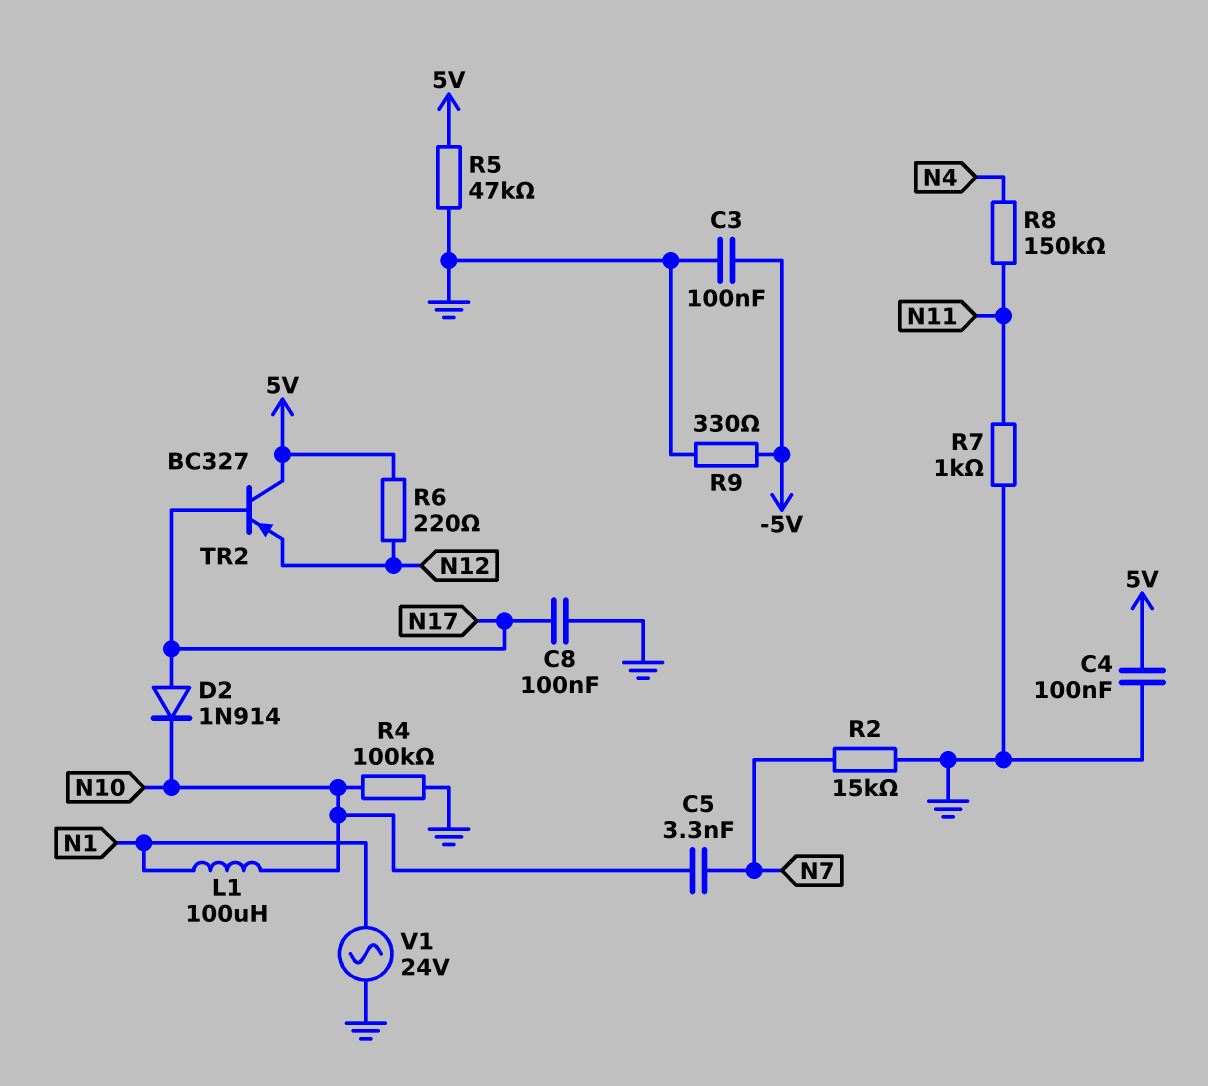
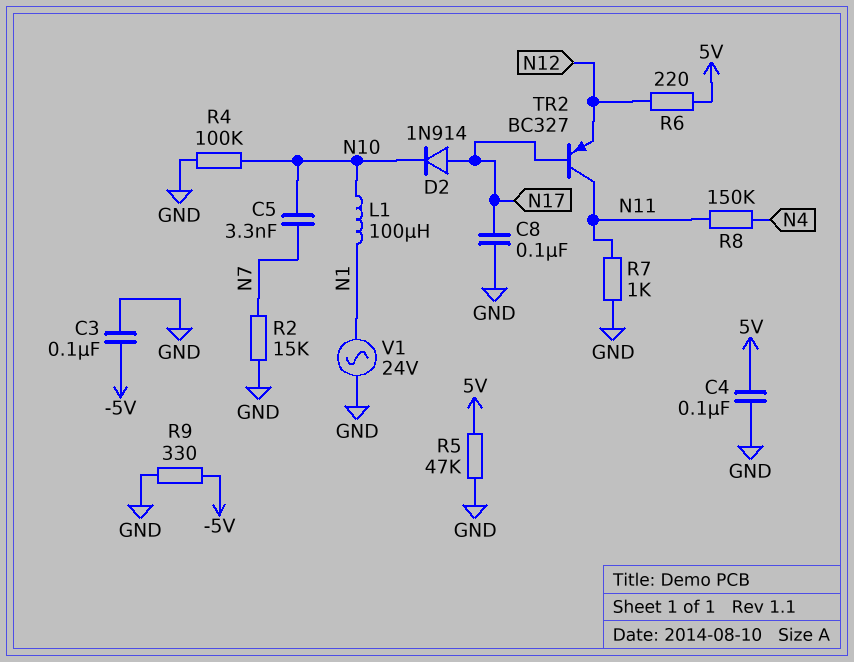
TR2: PNP BC327 (B N17, C 5V, E N12) -> PNP BC327 (B N17, C N11, E N12)

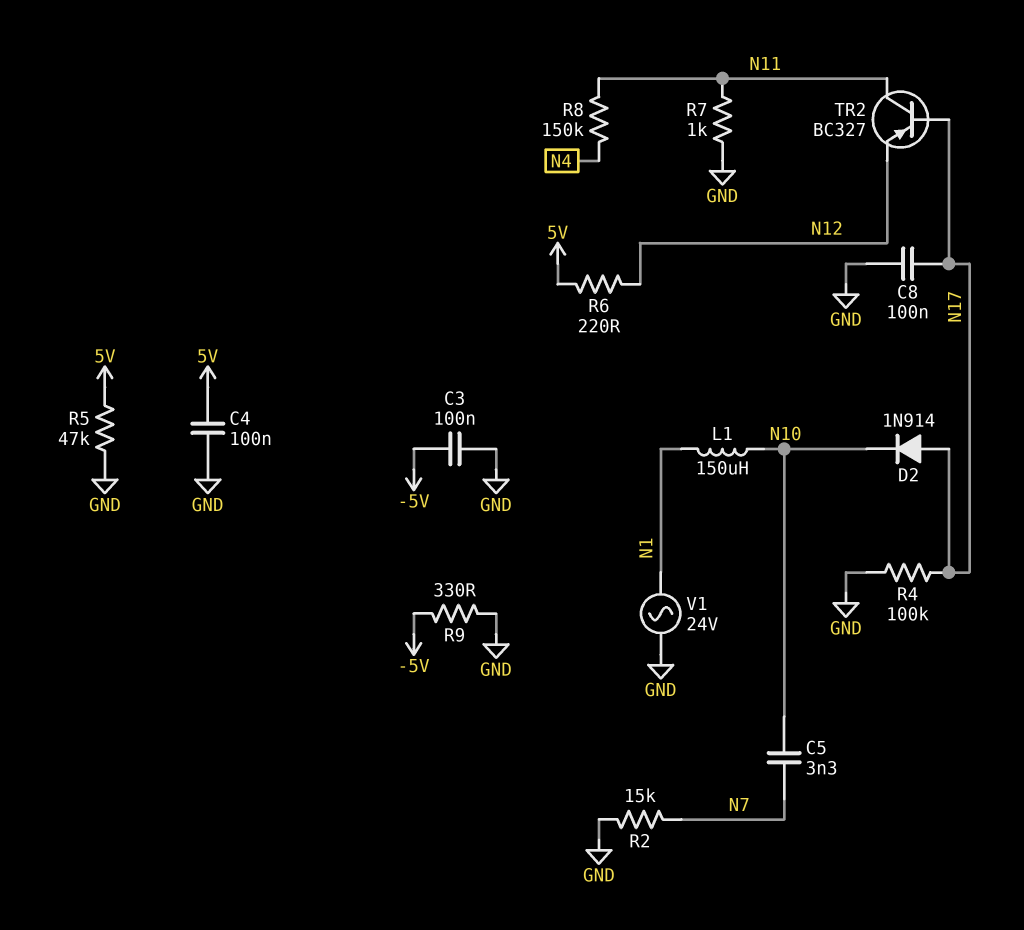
L1: 100uH (N1, N10) -> 150uH (N1, N10)
R4: 100k (GND, N10) -> 100k (GND, N17)

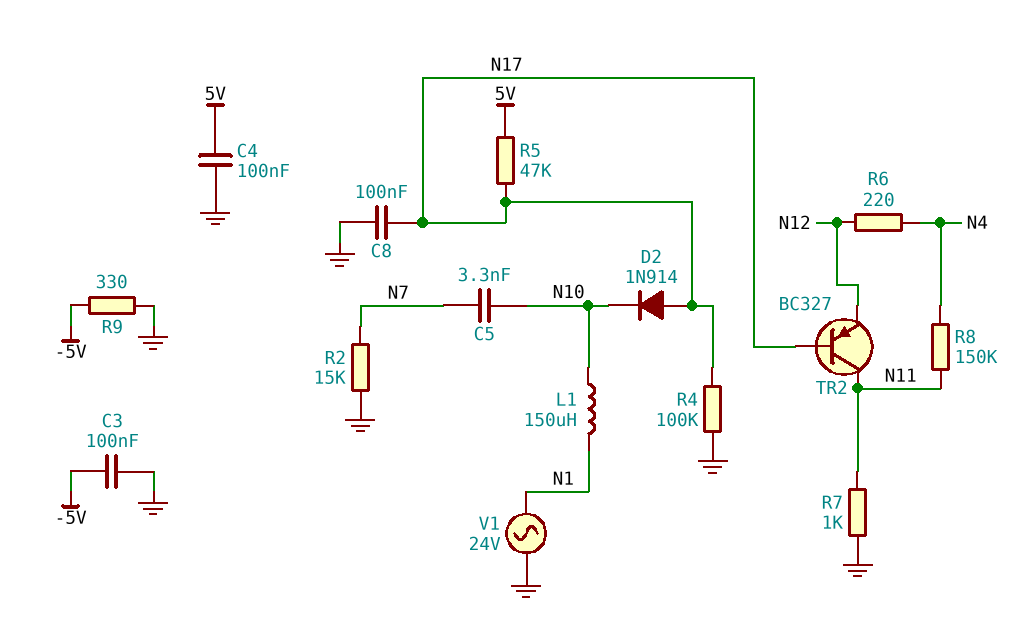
R5: 47k (5V, GND) -> 47k (5V, N17)
R6: 220 (5V, N12) -> 220 (N4, N12)

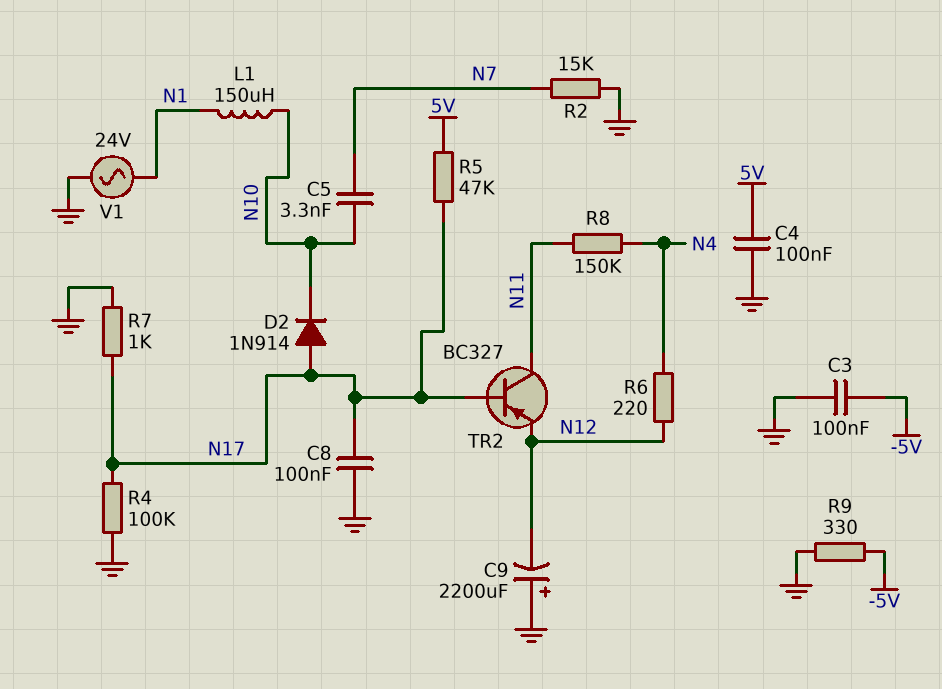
C9: none -> 2200uF (plus GND, minus N12)
R7: 1k (GND, N11) -> 1k (GND, N17)

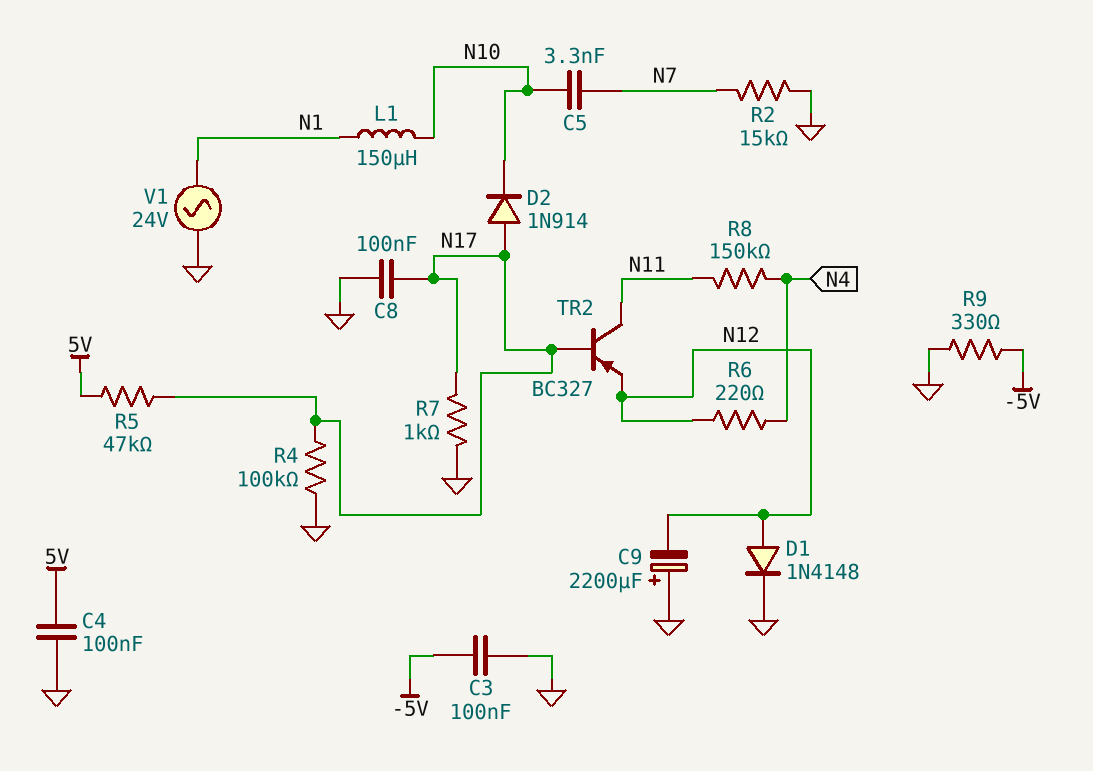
D1: none -> diode 1N4148 (A N12, K GND)

